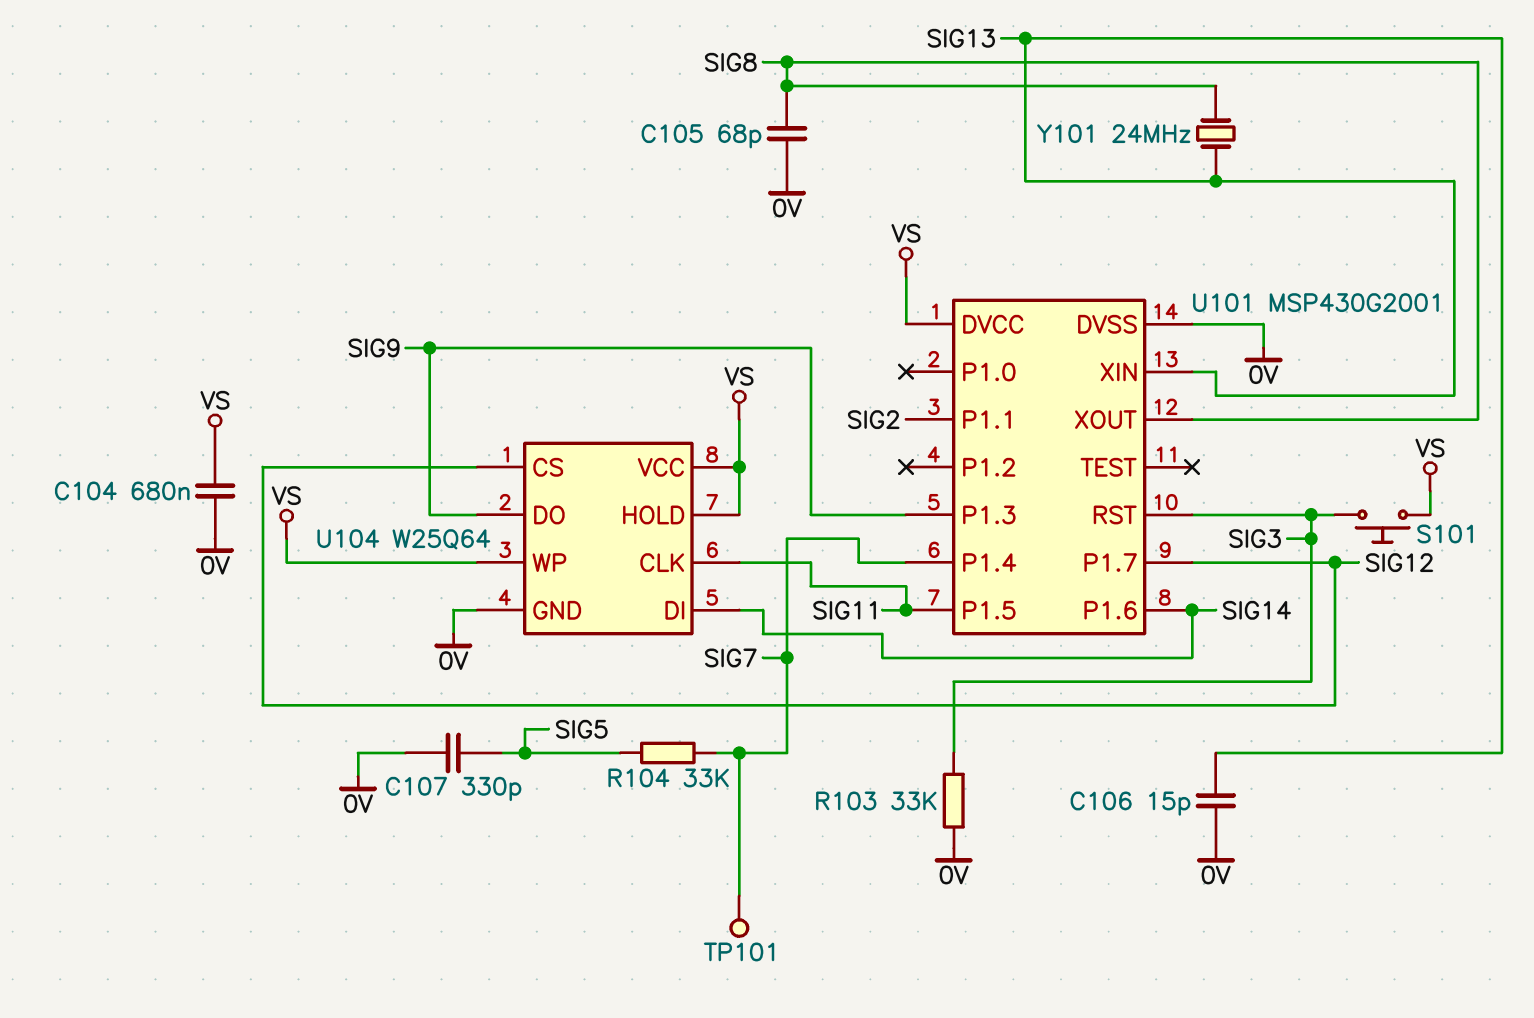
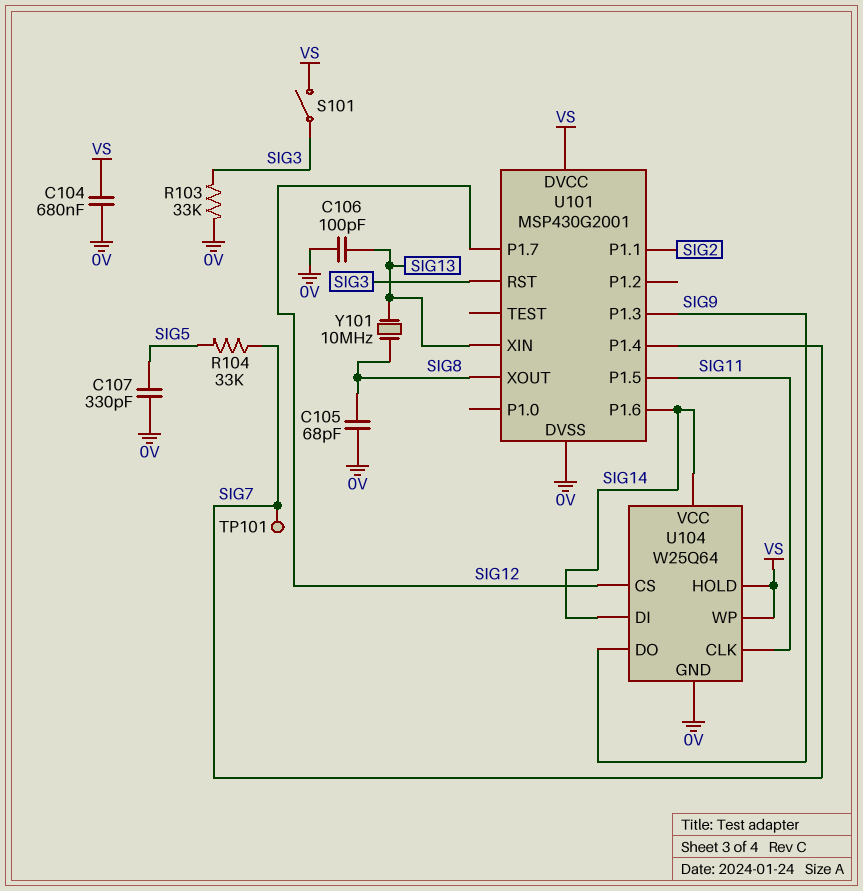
C106: 15pF (0V, SIG13) -> 100pF (0V, SIG13)
S101: button (SIG3, VS) -> switch (SIG3, VS)
U104 pin VCC: VS -> SIG14
Y101: 24MHz (SIG8, SIG13) -> 10MHz (SIG8, SIG13)

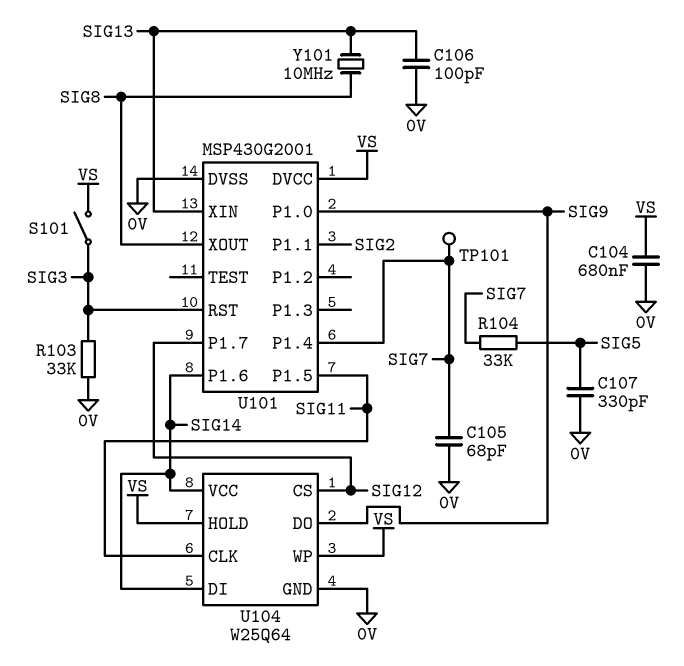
C105: 68pF (0V, SIG8) -> 68pF (0V, SIG7)
U101 pin P1.0: none -> SIG9
U101 pin P1.3: SIG9 -> none

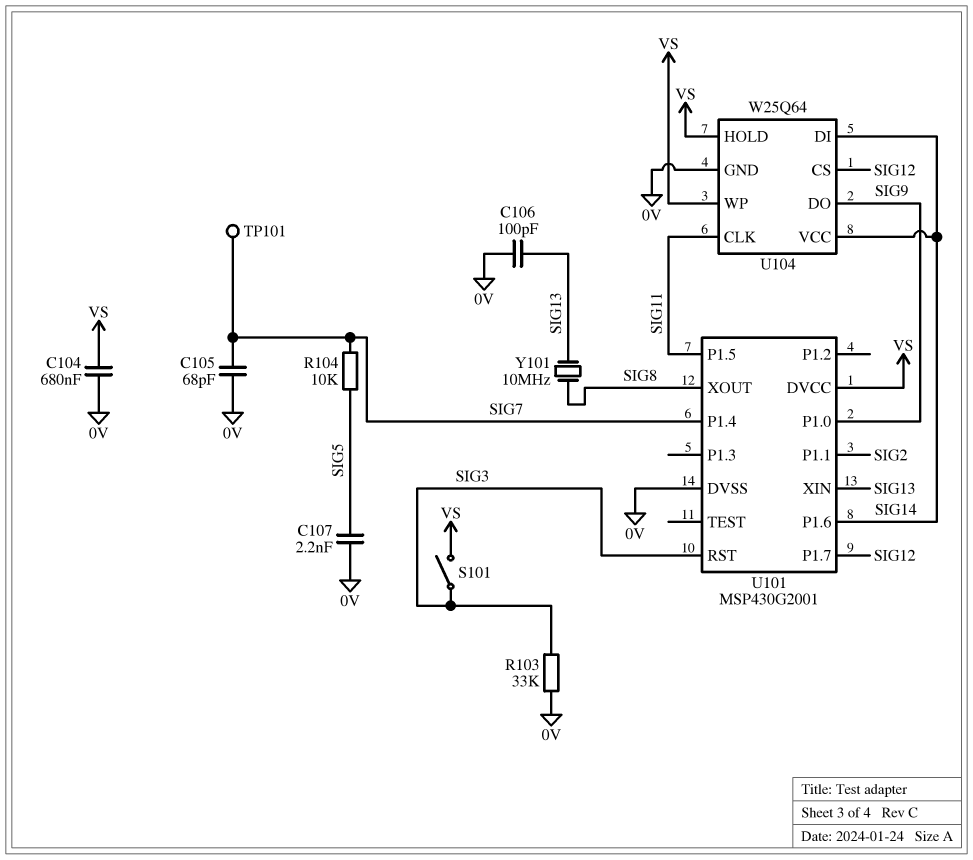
C107: 330pF (0V, SIG5) -> 2.2nF (0V, SIG5)
R104: 33k (SIG5, SIG7) -> 10k (SIG5, SIG7)

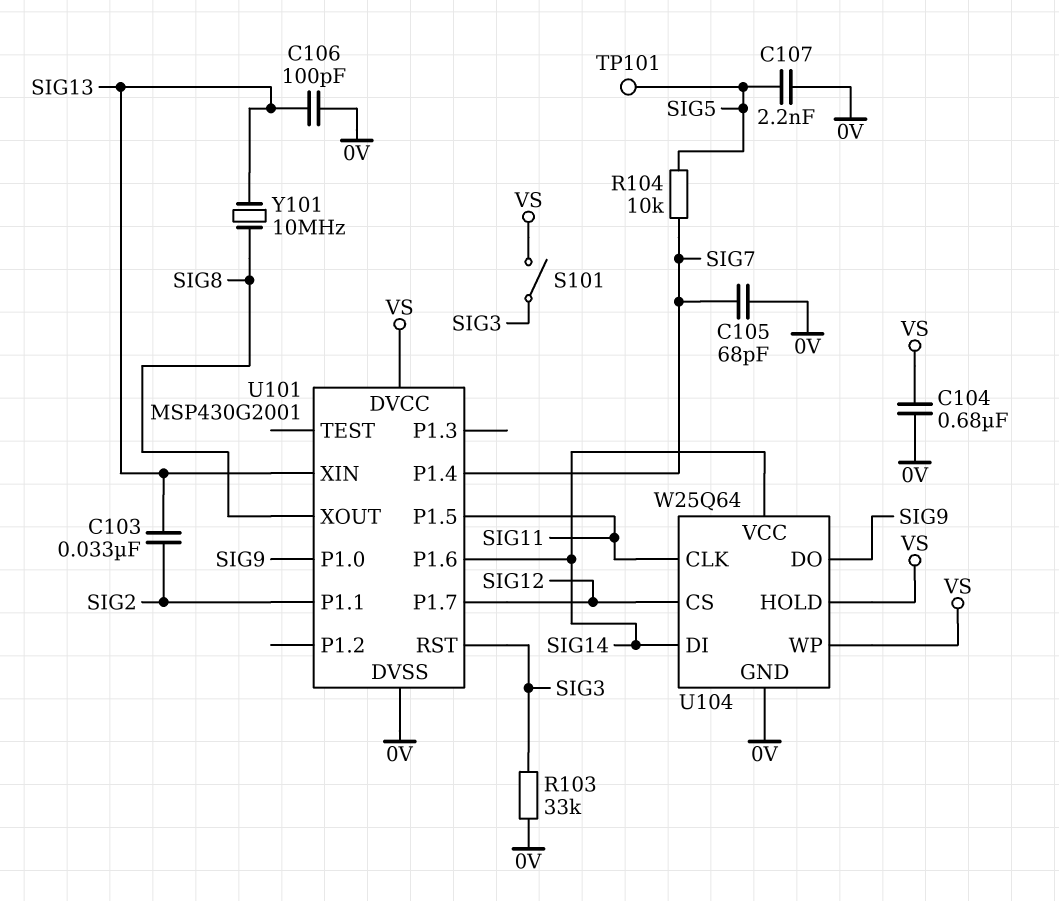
C103: none -> 33nF (SIG2, SIG13)
TP101: test point (SIG7) -> test point (SIG5)

